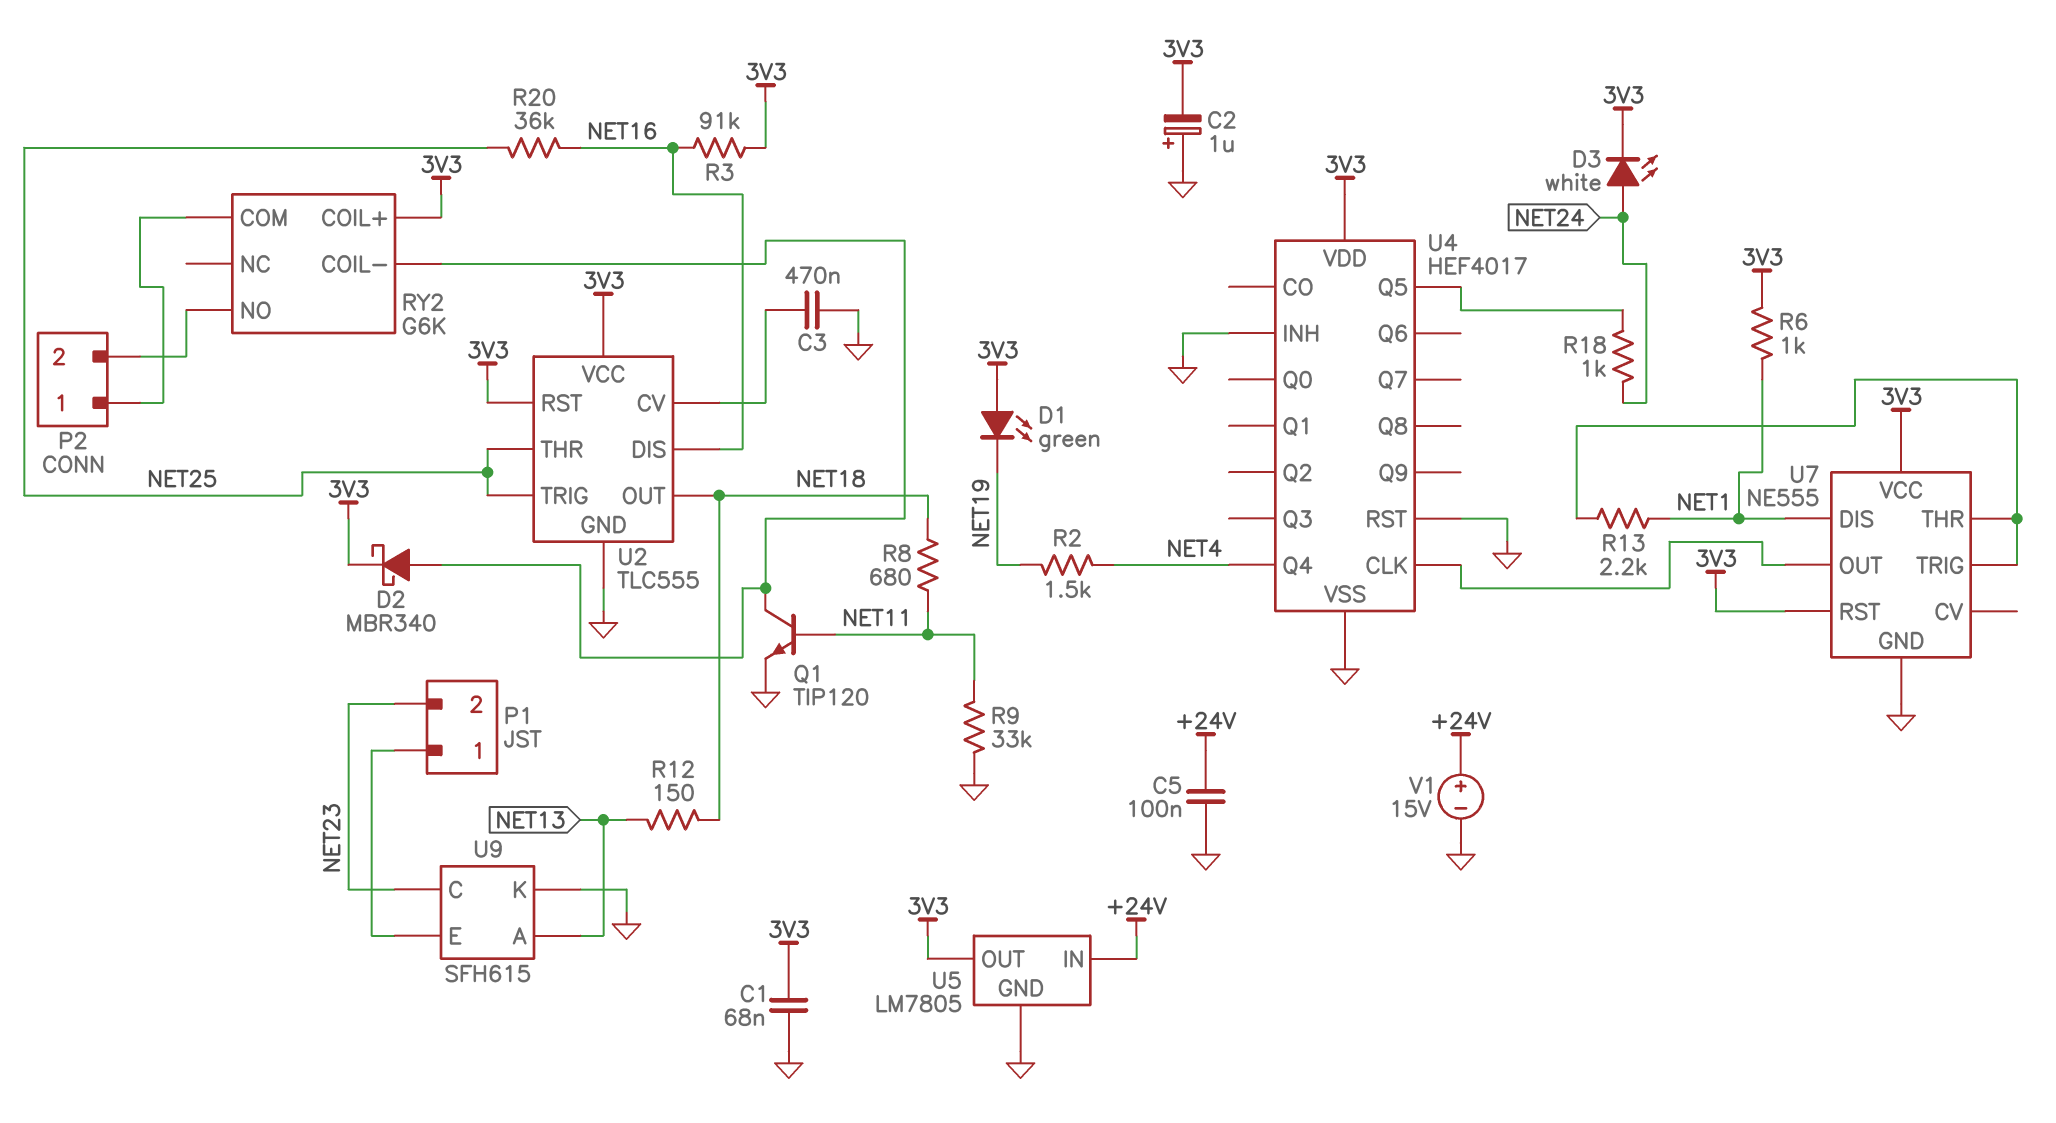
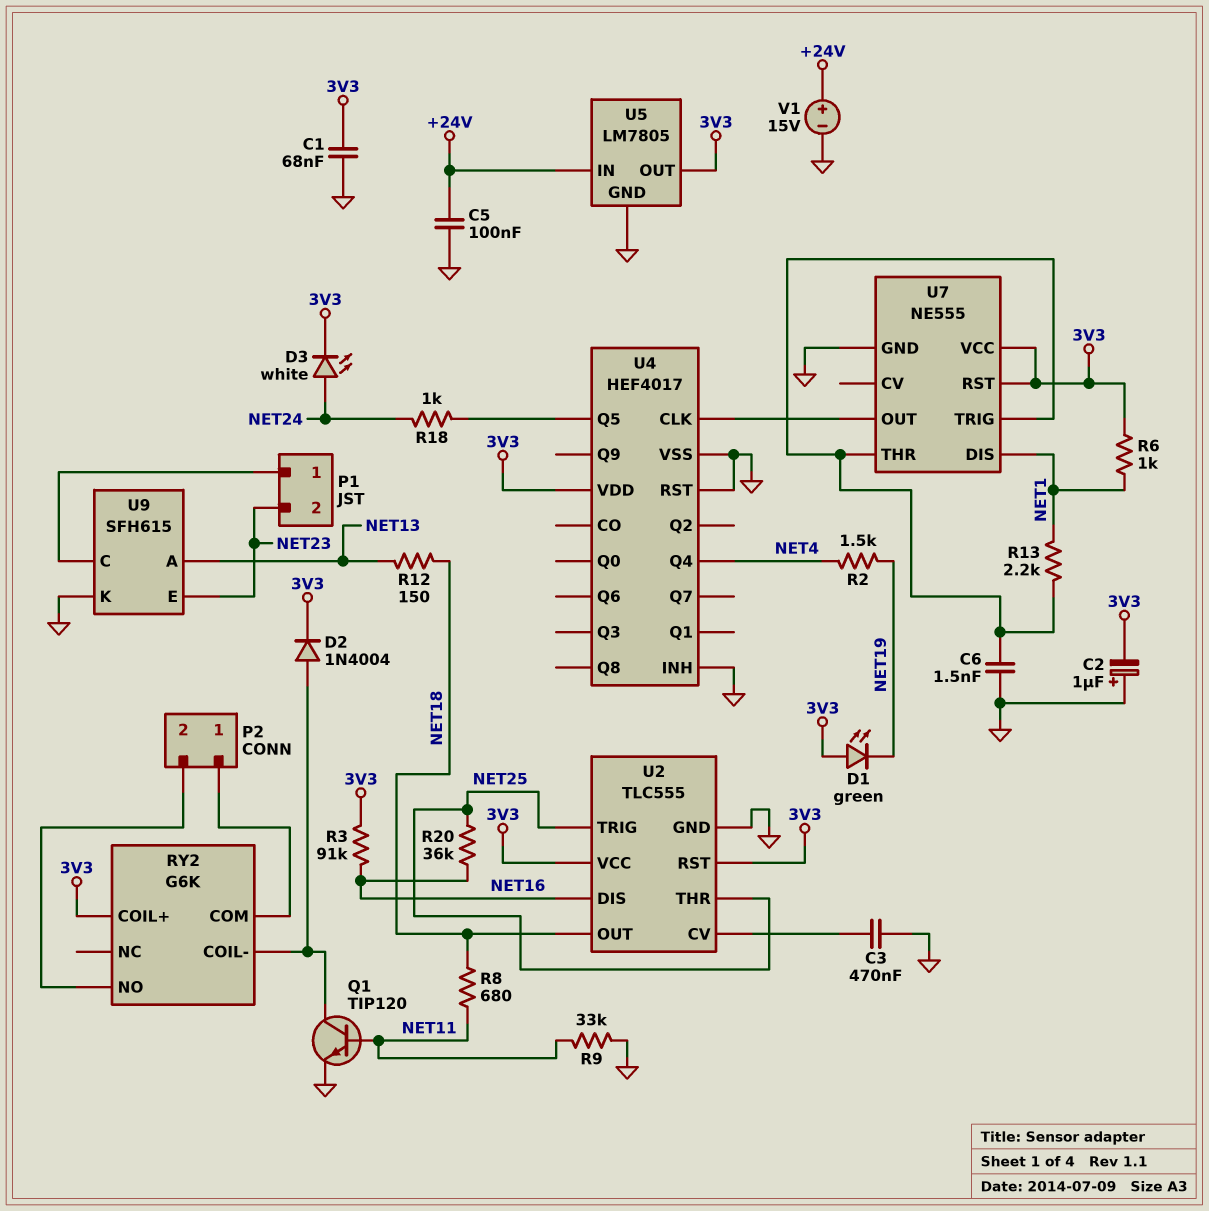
C6: none -> 1.5nF (GND, U7/THR)
D2: schottky MBR340 (A RY2/COIL-, K 3V3) -> diode 1N4004 (A RY2/COIL-, K 3V3)
U9 pin C: NET23 -> P1/1
U9 pin E: P1/1 -> NET23

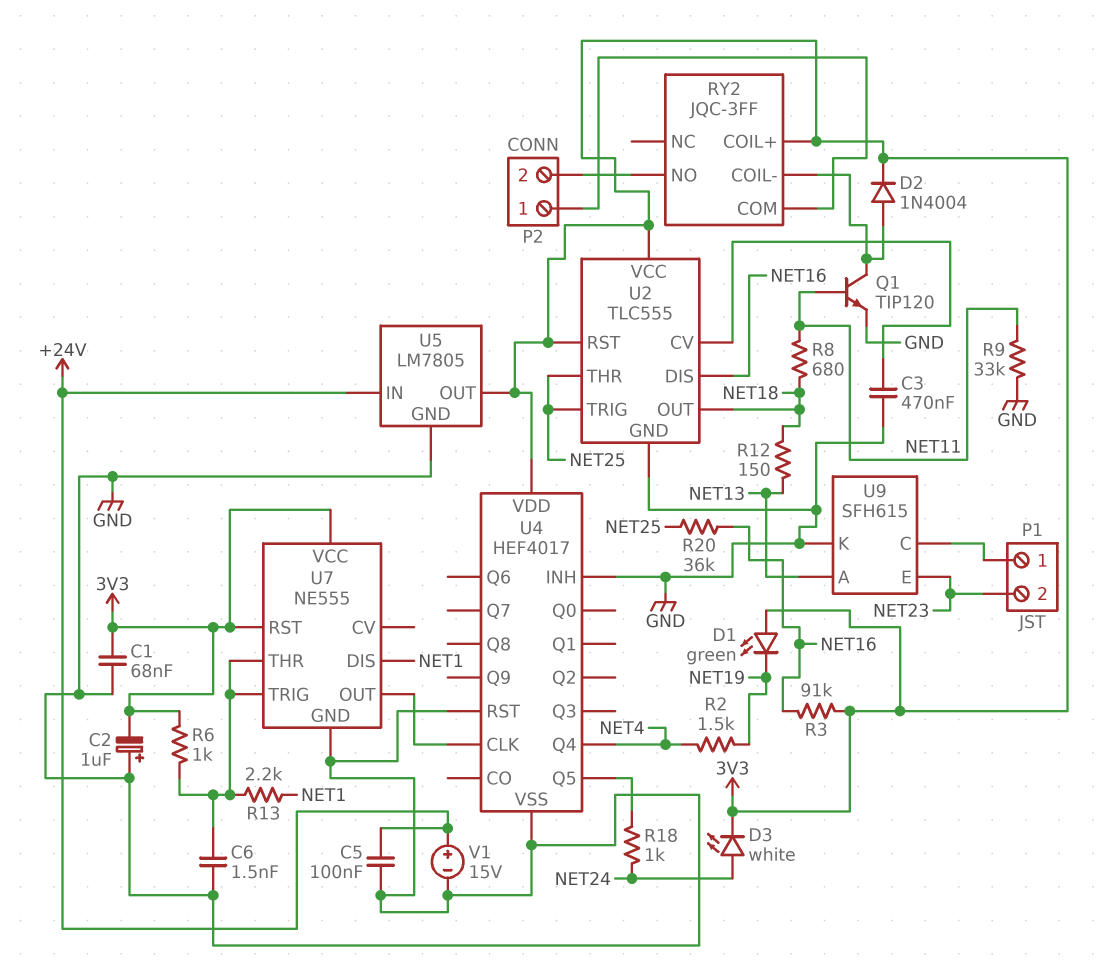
R6: 1k (3V3, NET1) -> 1k (3V3, U7/THR)
RY2: G6K -> JQC-3FF

